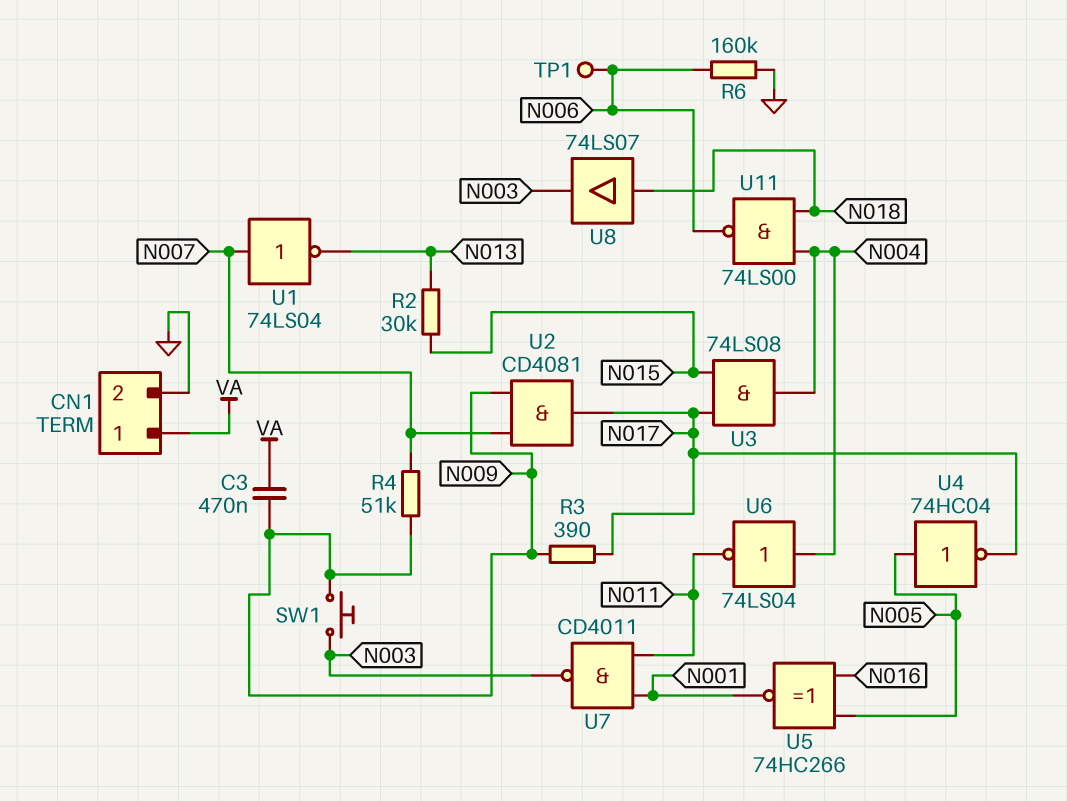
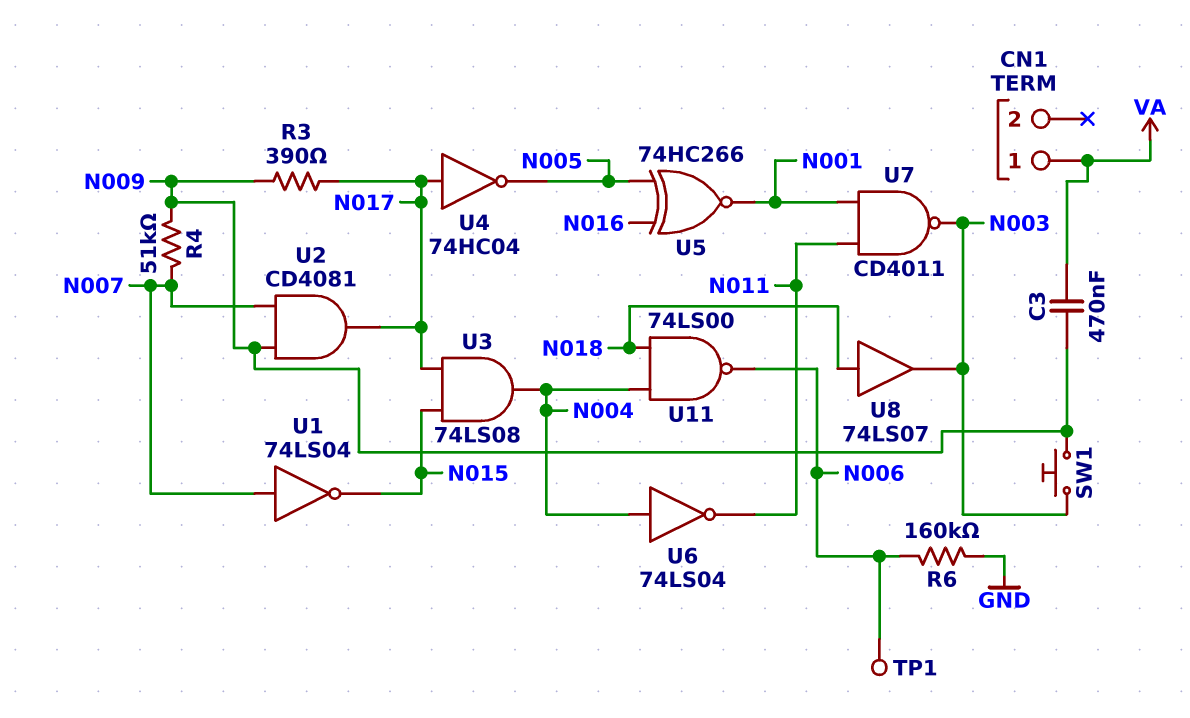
CN1 pin 2: GND -> none
R2: 30k (N013, N015) -> none
U1: NOT 74LS04 (in N007, out N013) -> NOT 74LS04 (in N007, out N015)
U4: NOT 74HC04 (in N005, out N017) -> NOT 74HC04 (in N017, out N005)

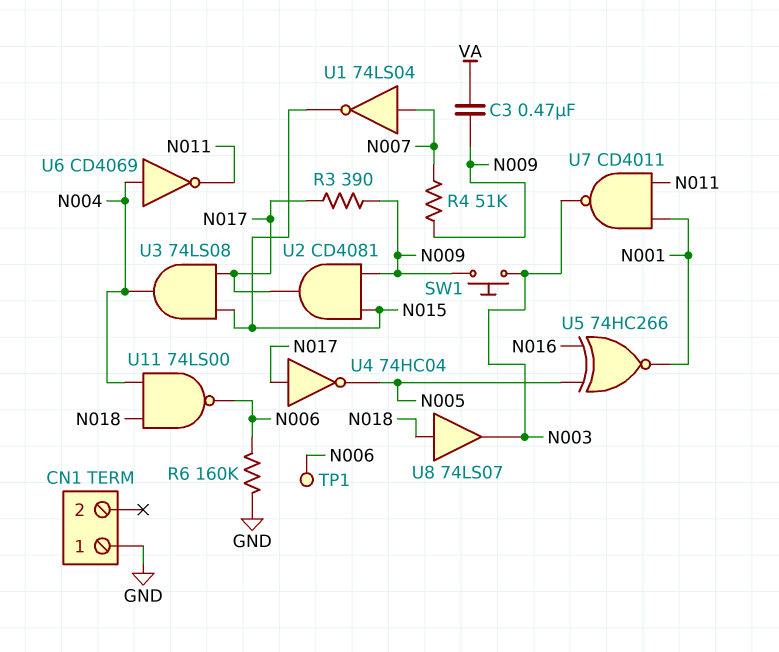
CN1 pin 1: VA -> GND
U2: AND CD4081 (in N007, in N009, out N017) -> AND CD4081 (in N009, in N015, out N017)
U6: NOT 74LS04 (in N004, out N011) -> NOT CD4069 (in N004, out N011)

